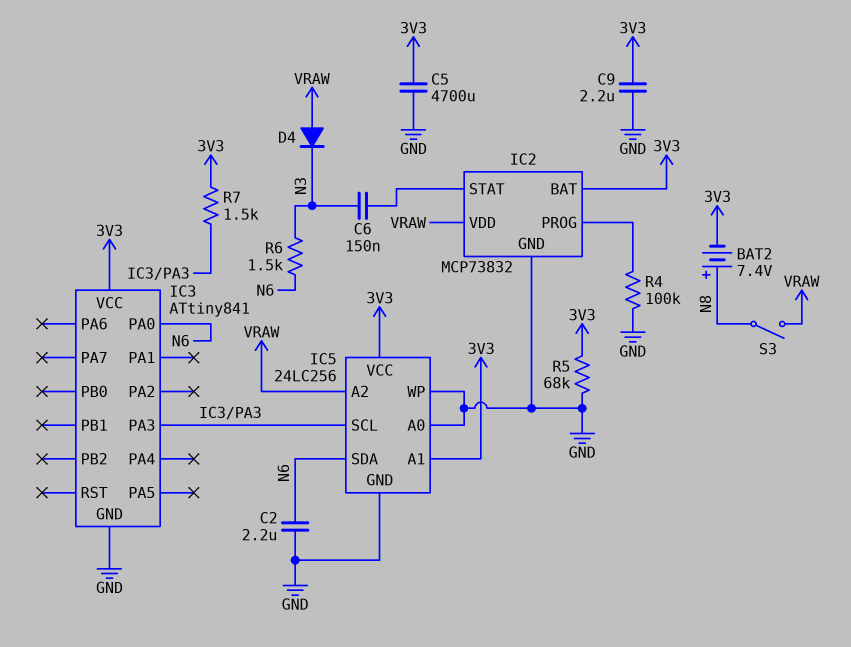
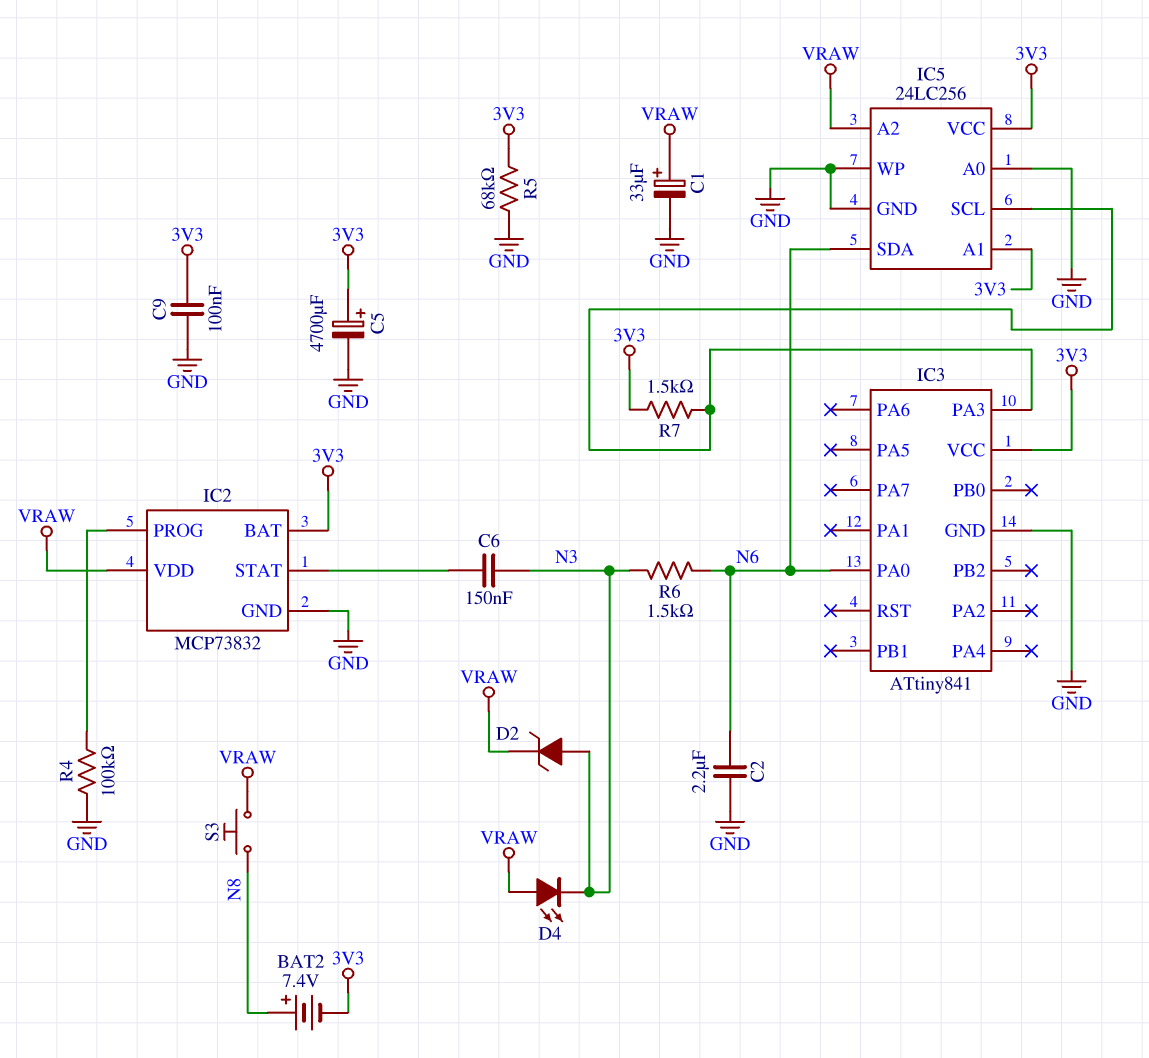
C1: none -> 33uF (plus VRAW, minus GND)
C5: 4700uF (3V3, GND) -> 4700uF (plus 3V3, minus GND)
C9: 2.2uF (3V3, GND) -> 100nF (3V3, GND)
D2: none -> zener (A N3, K VRAW)
D4: diode (A VRAW, K N3) -> LED (A VRAW, K N3)
S3: switch (N8, VRAW) -> button (N8, VRAW)

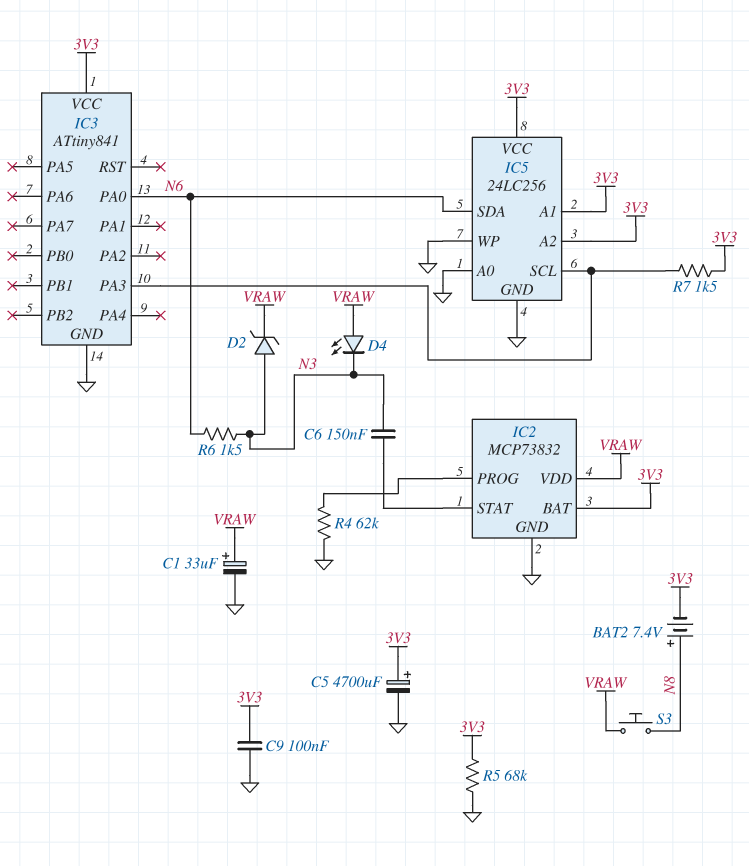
C2: 2.2uF (GND, N6) -> none
IC5 pin A2: VRAW -> 3V3
R4: 100k (GND, IC2/PROG) -> 62k (GND, IC2/PROG)

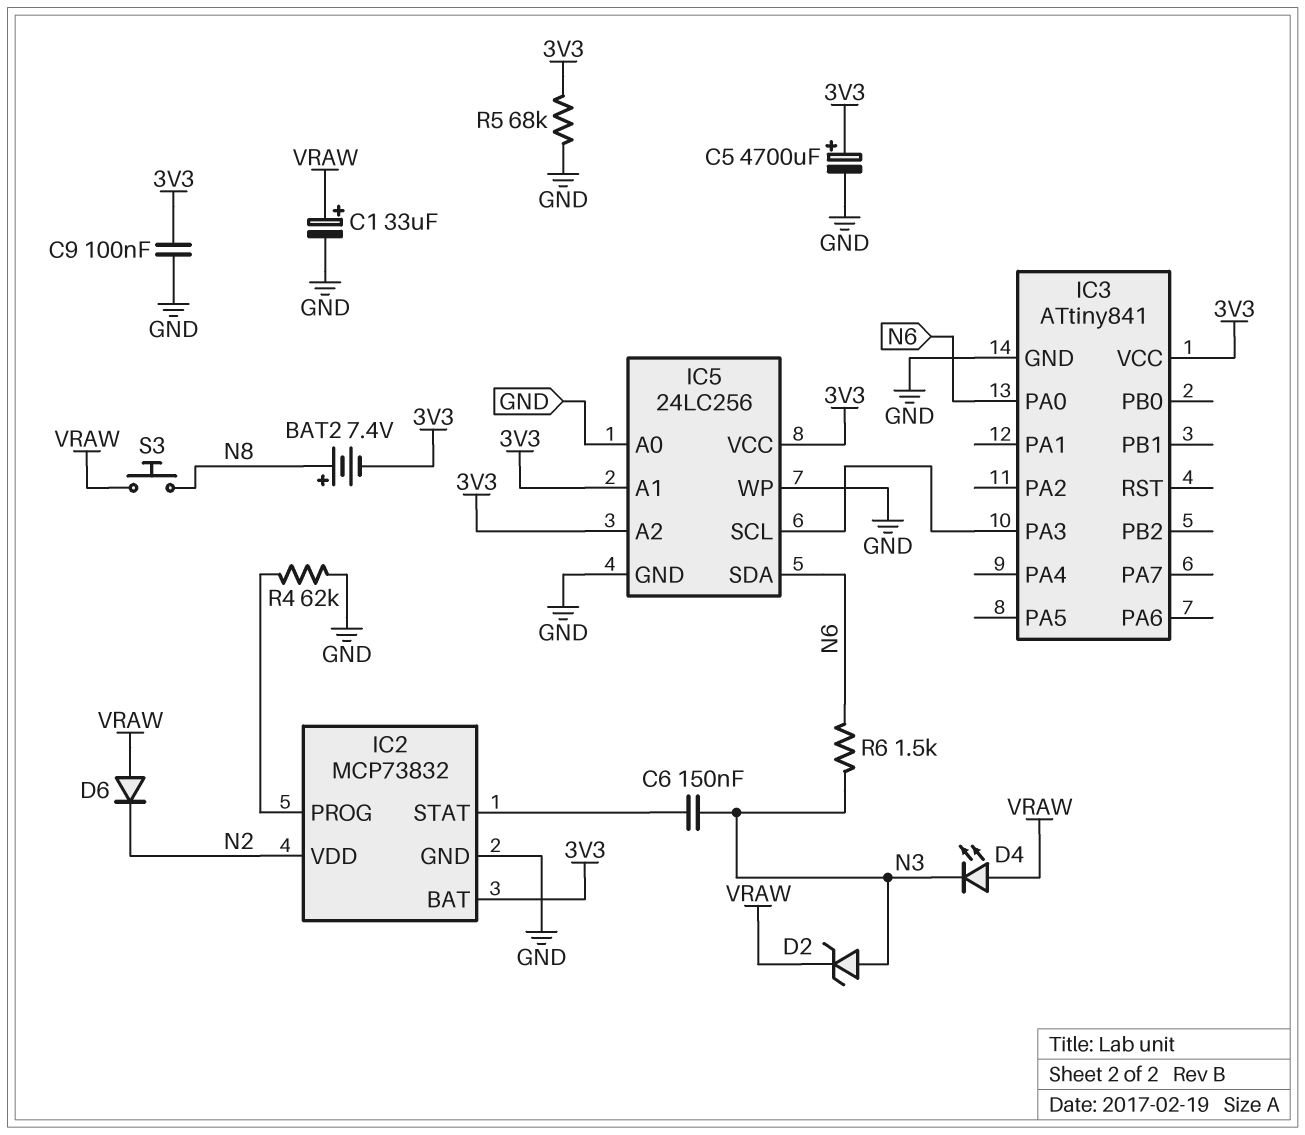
D6: none -> diode (A VRAW, K N2)
IC2 pin VDD: VRAW -> N2
R7: 1.5k (3V3, IC3/PA3) -> none

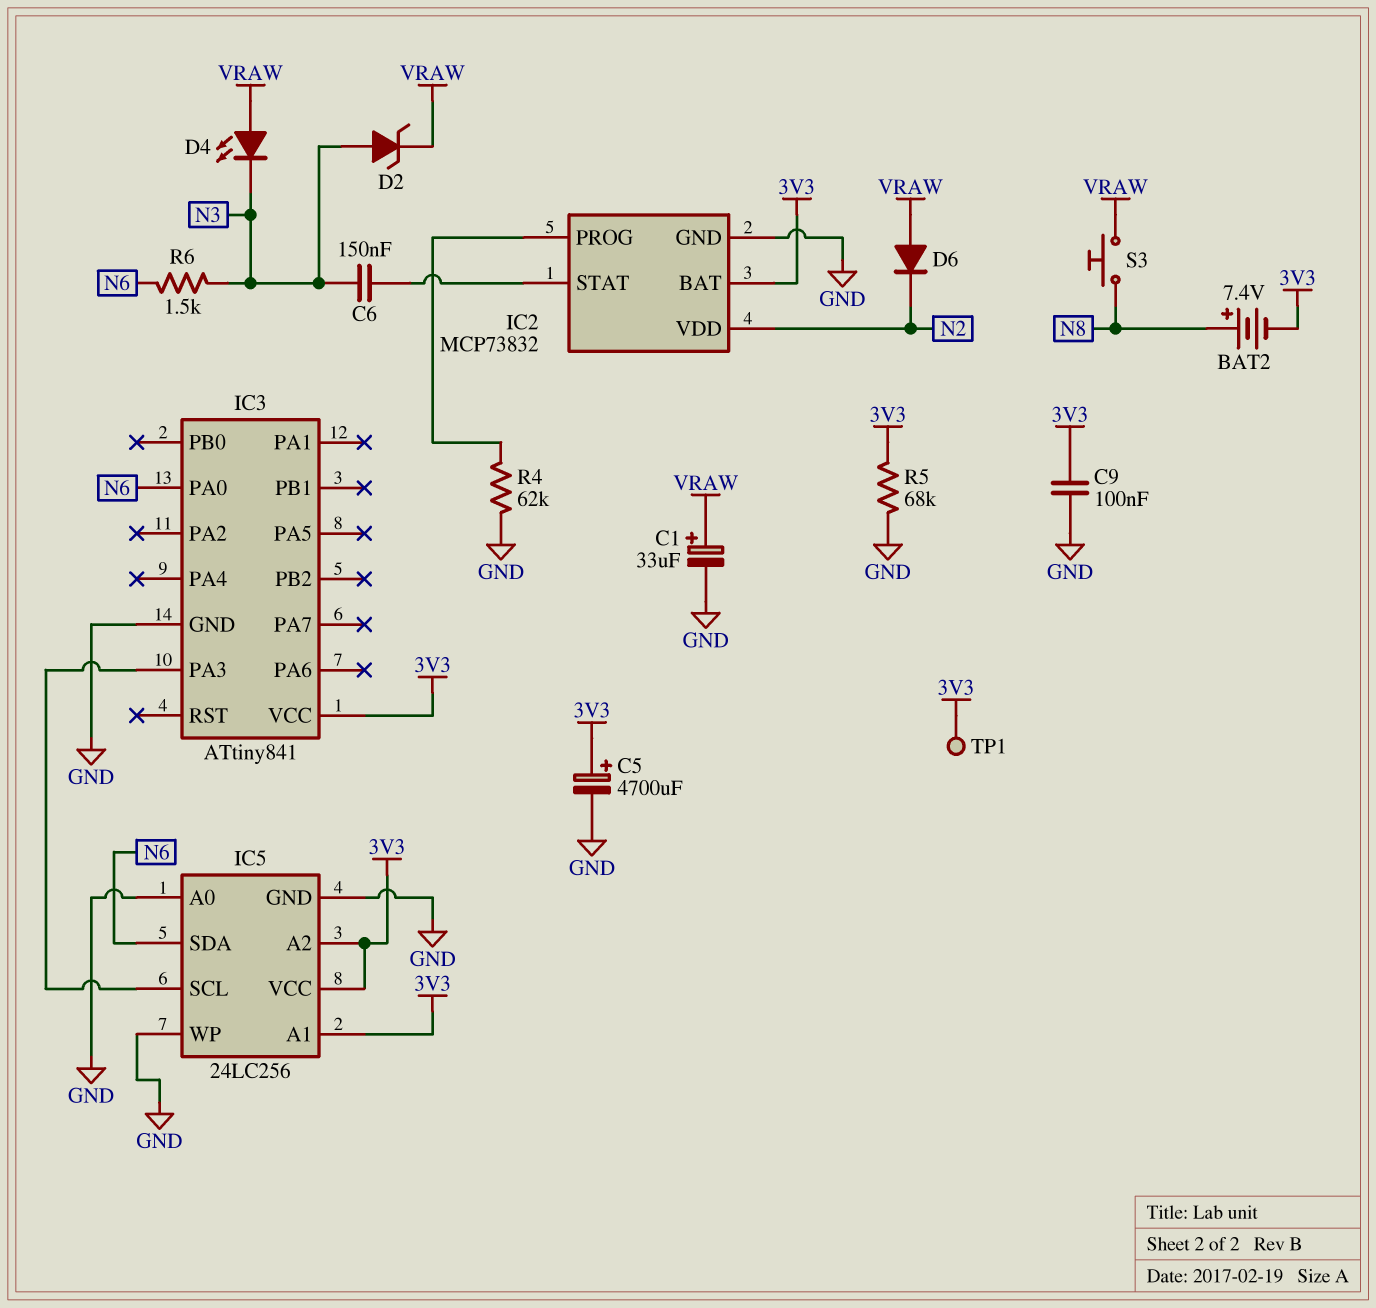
TP1: none -> test point (3V3)

